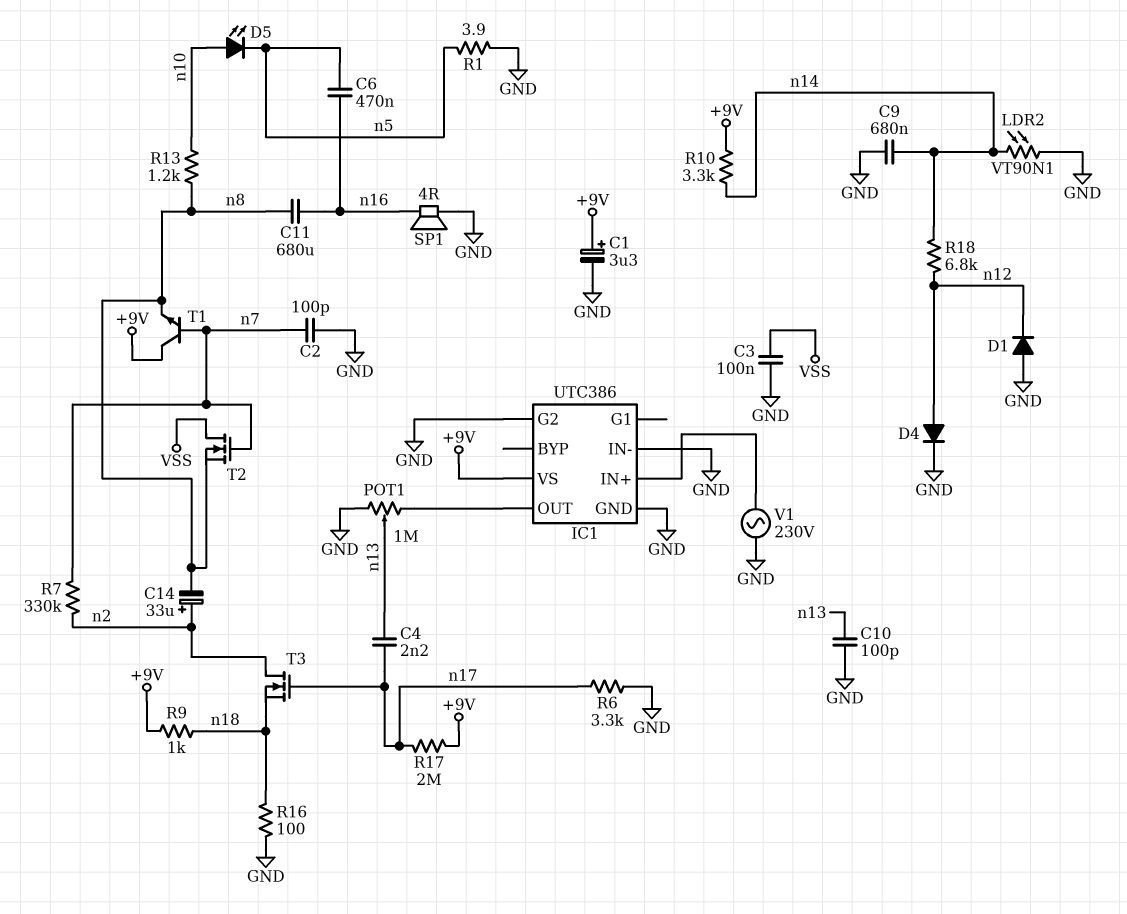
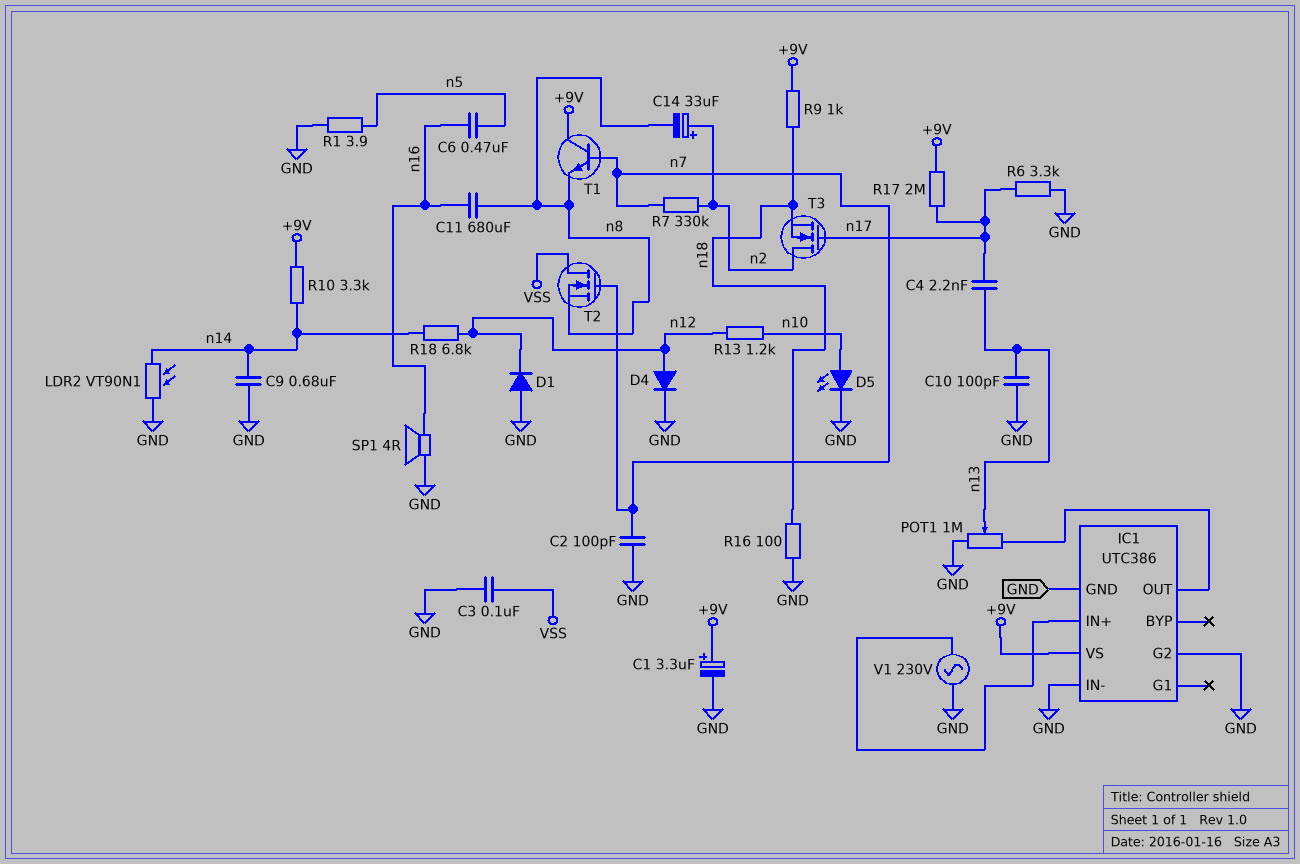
D5: LED (A n10, K n5) -> LED (A n10, K GND)
R13: 1.2k (n8, n10) -> 1.2k (n10, n12)

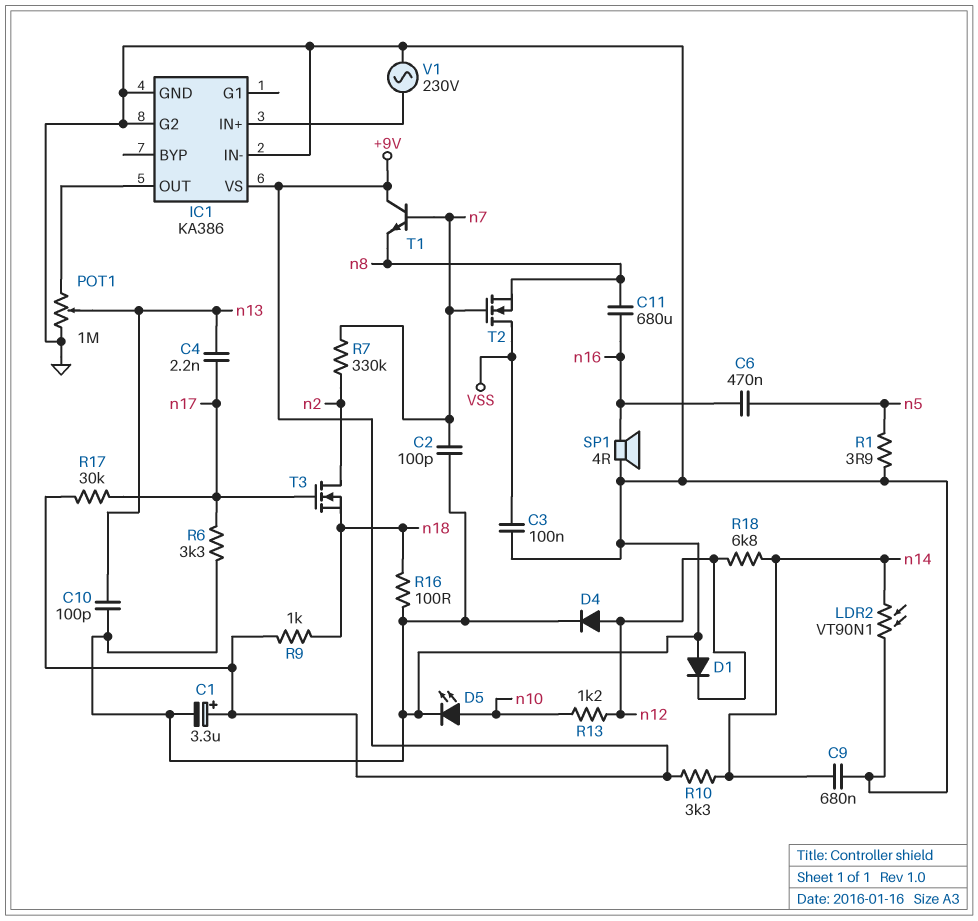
C14: 33uF (plus n2, minus n8) -> none
IC1: UTC386 -> KA386
R17: 2M (+9V, n17) -> 30k (+9V, n17)

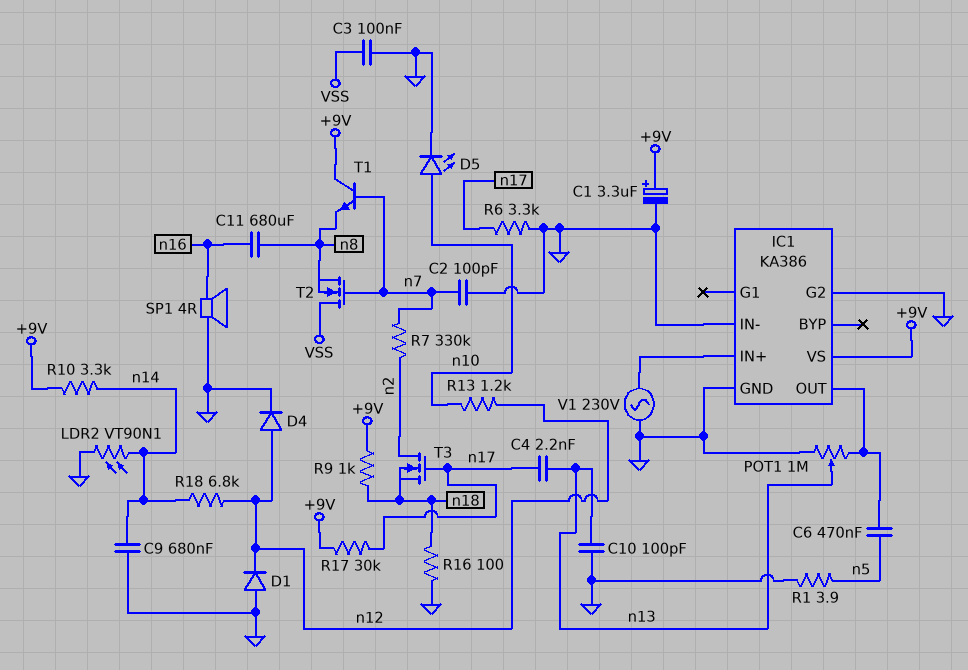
C6: 470nF (n5, n16) -> 470nF (IC1/OUT, n5)

